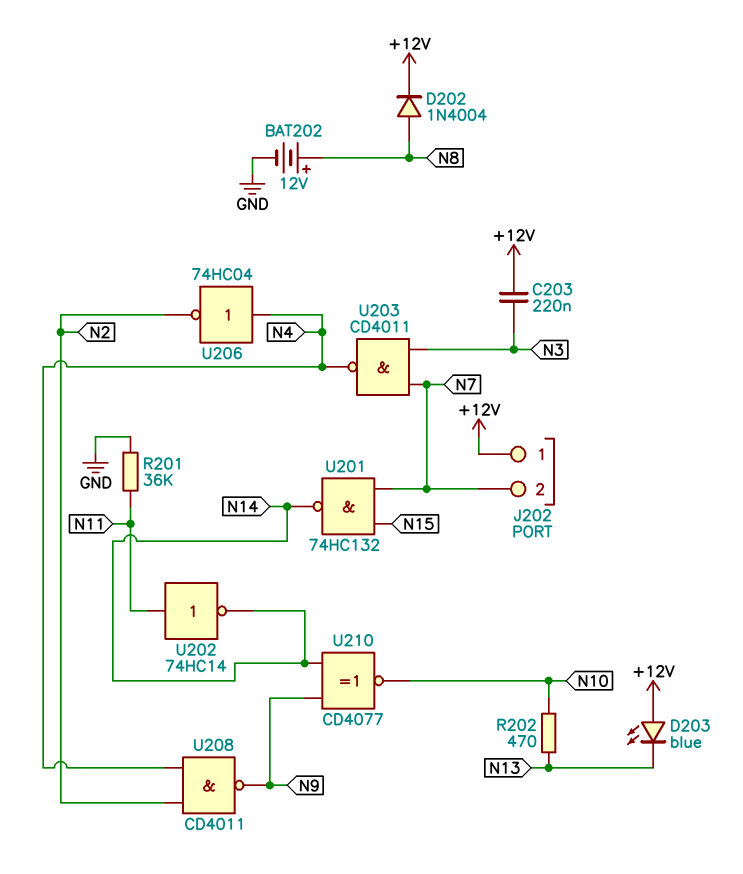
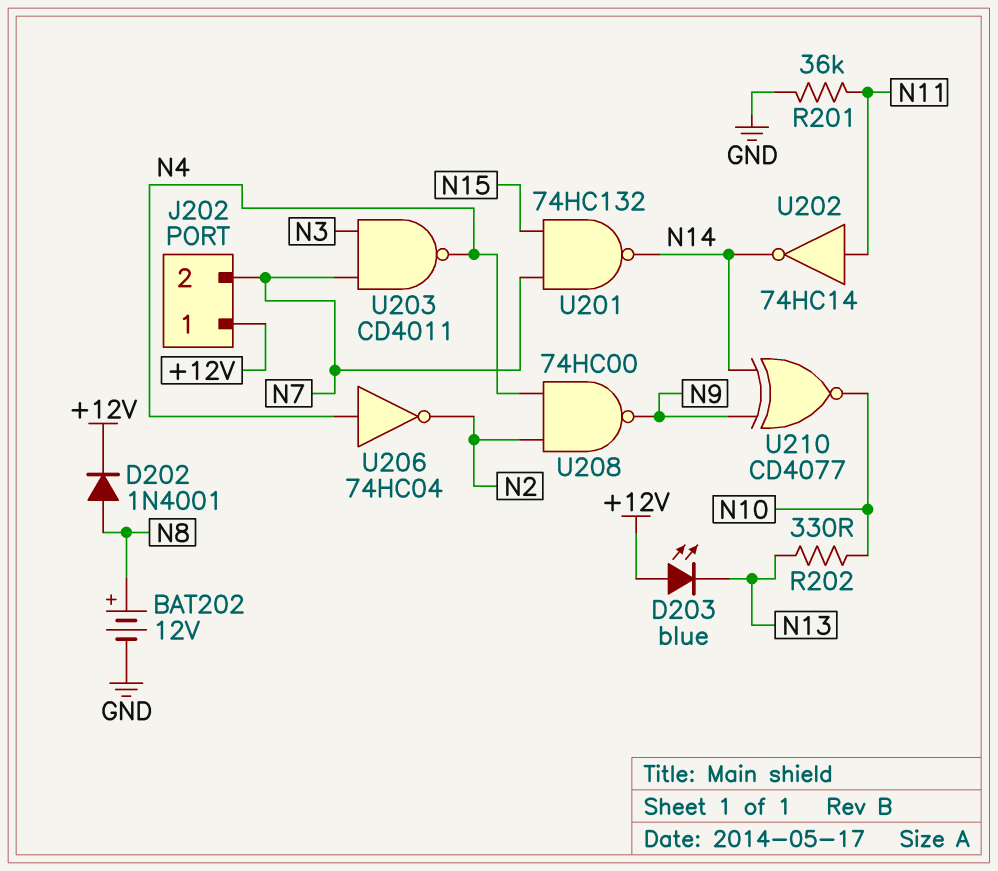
C203: 220nF (+12V, N3) -> none
D202: diode 1N4004 (A N8, K +12V) -> diode 1N4001 (A N8, K +12V)
R202: 470 (N10, N13) -> 330 (N10, N13)
U208: NAND CD4011 (in N2, in N4, out N9) -> NAND 74HC00 (in N2, in N4, out N9)

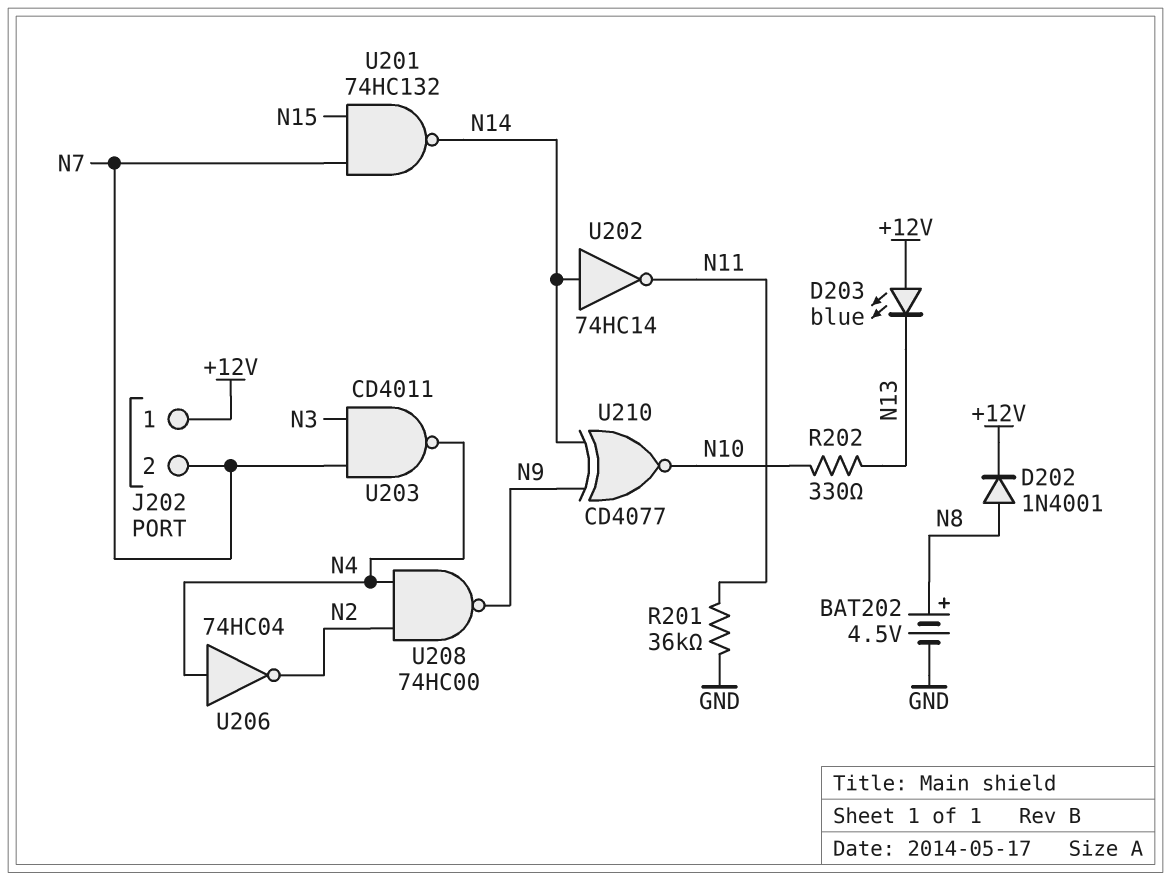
BAT202: 12V (plus N8, minus GND) -> 4.5V (plus N8, minus GND)
U202: NOT 74HC14 (in N11, out N14) -> NOT 74HC14 (in N14, out N11)

